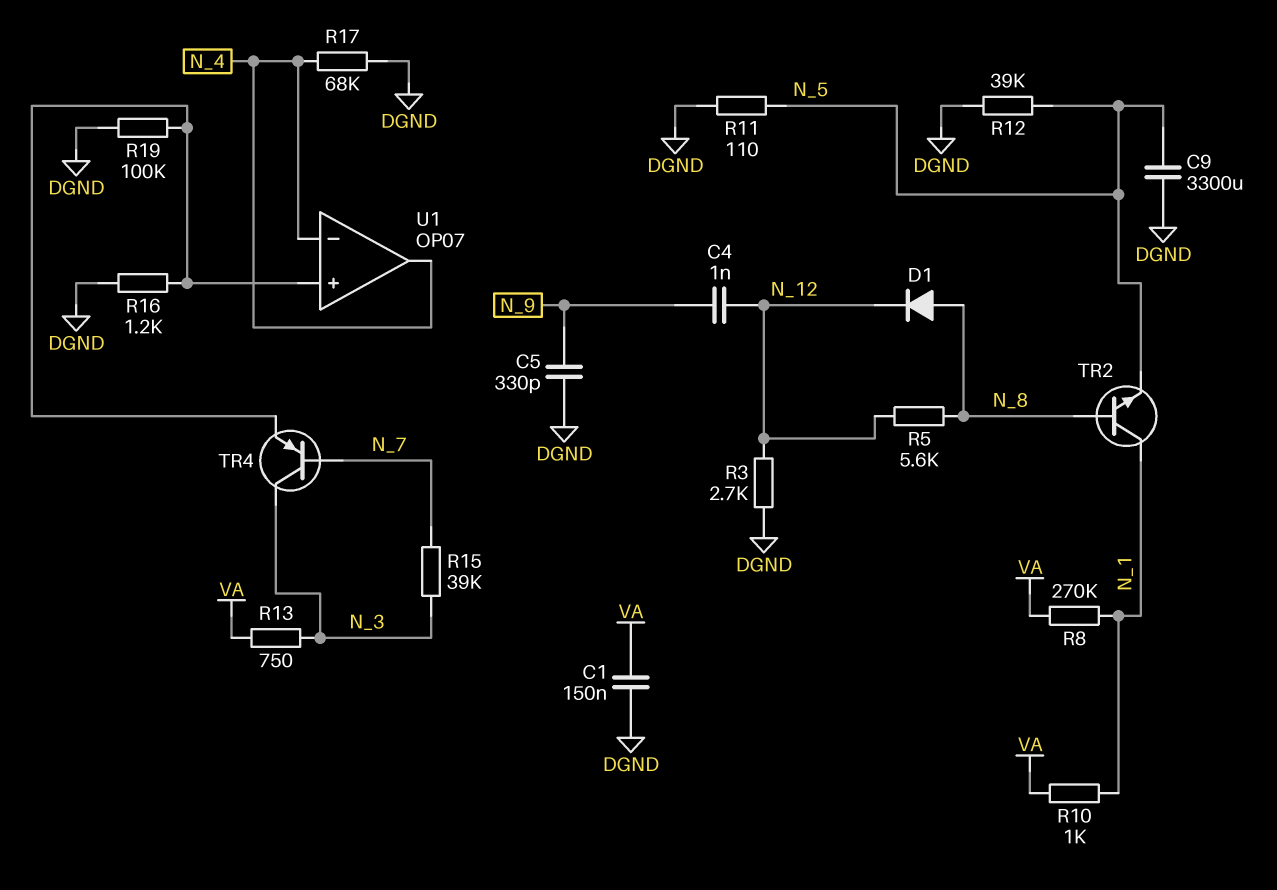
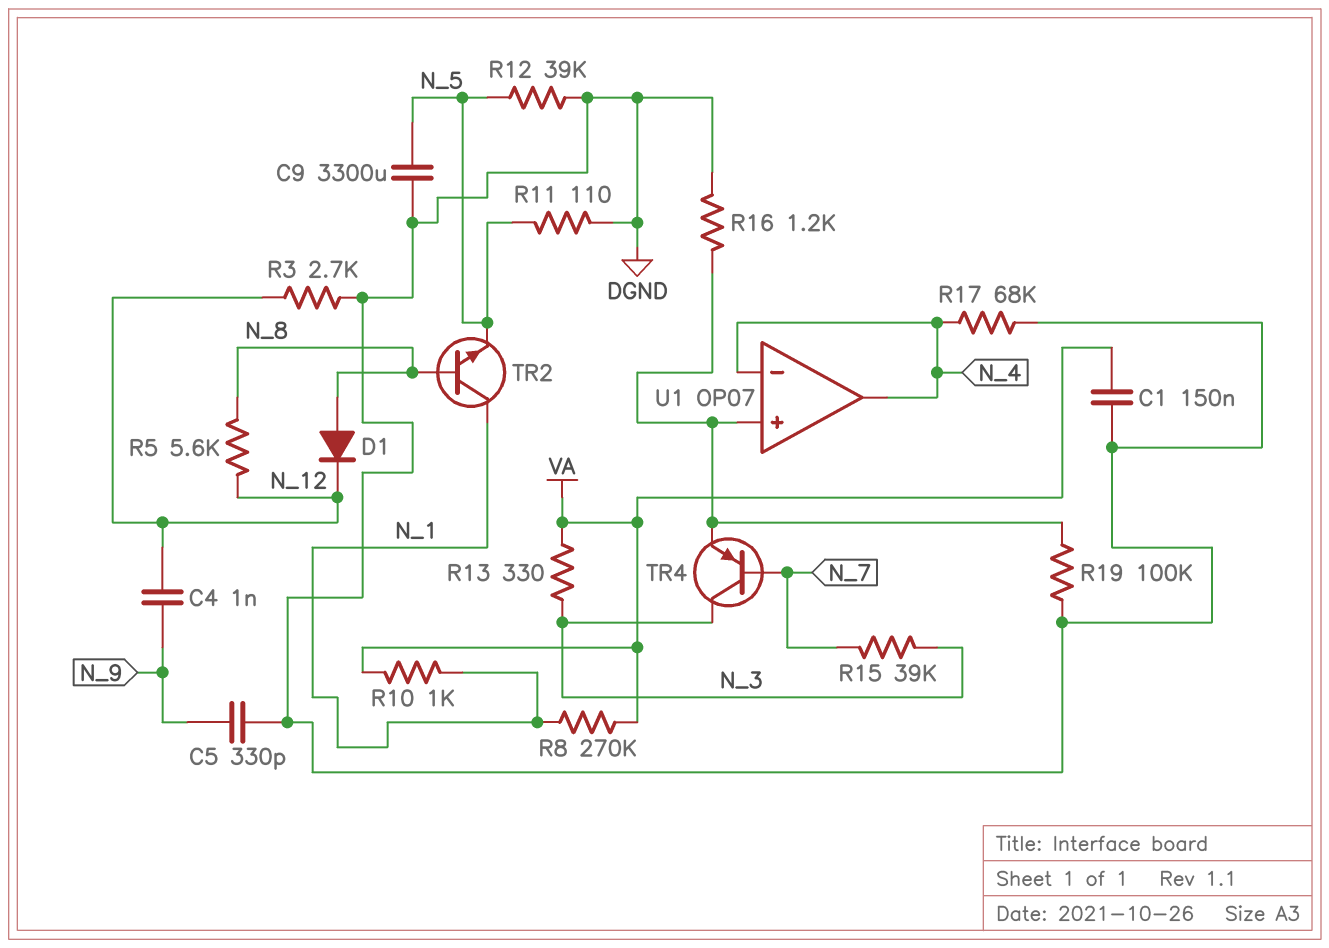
R13: 750 (N_3, VA) -> 330 (N_3, VA)

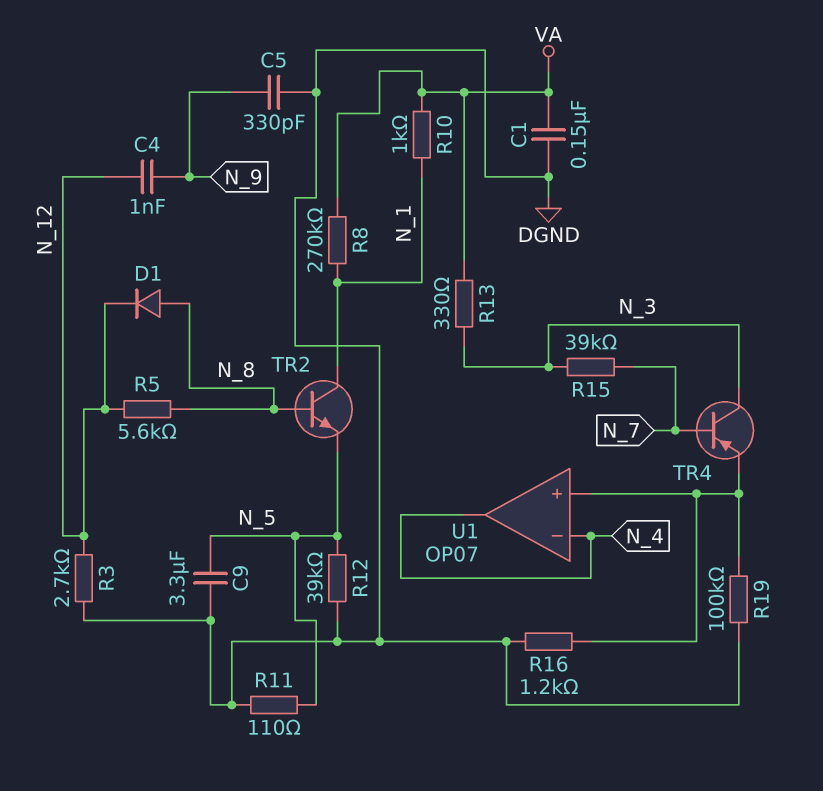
C9: 3300uF (DGND, N_5) -> 3.3uF (DGND, N_5)
R17: 68k (DGND, N_4) -> none

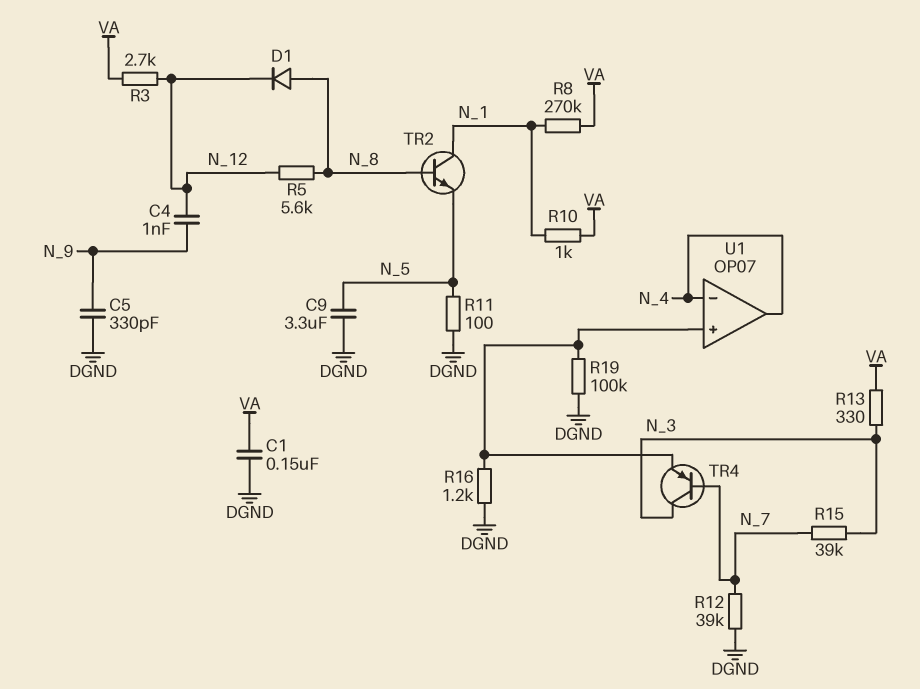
R3: 2.7k (DGND, N_12) -> 2.7k (N_12, VA)
R11: 110 (DGND, N_5) -> 100 (DGND, N_5)
R12: 39k (DGND, N_5) -> 39k (DGND, N_7)

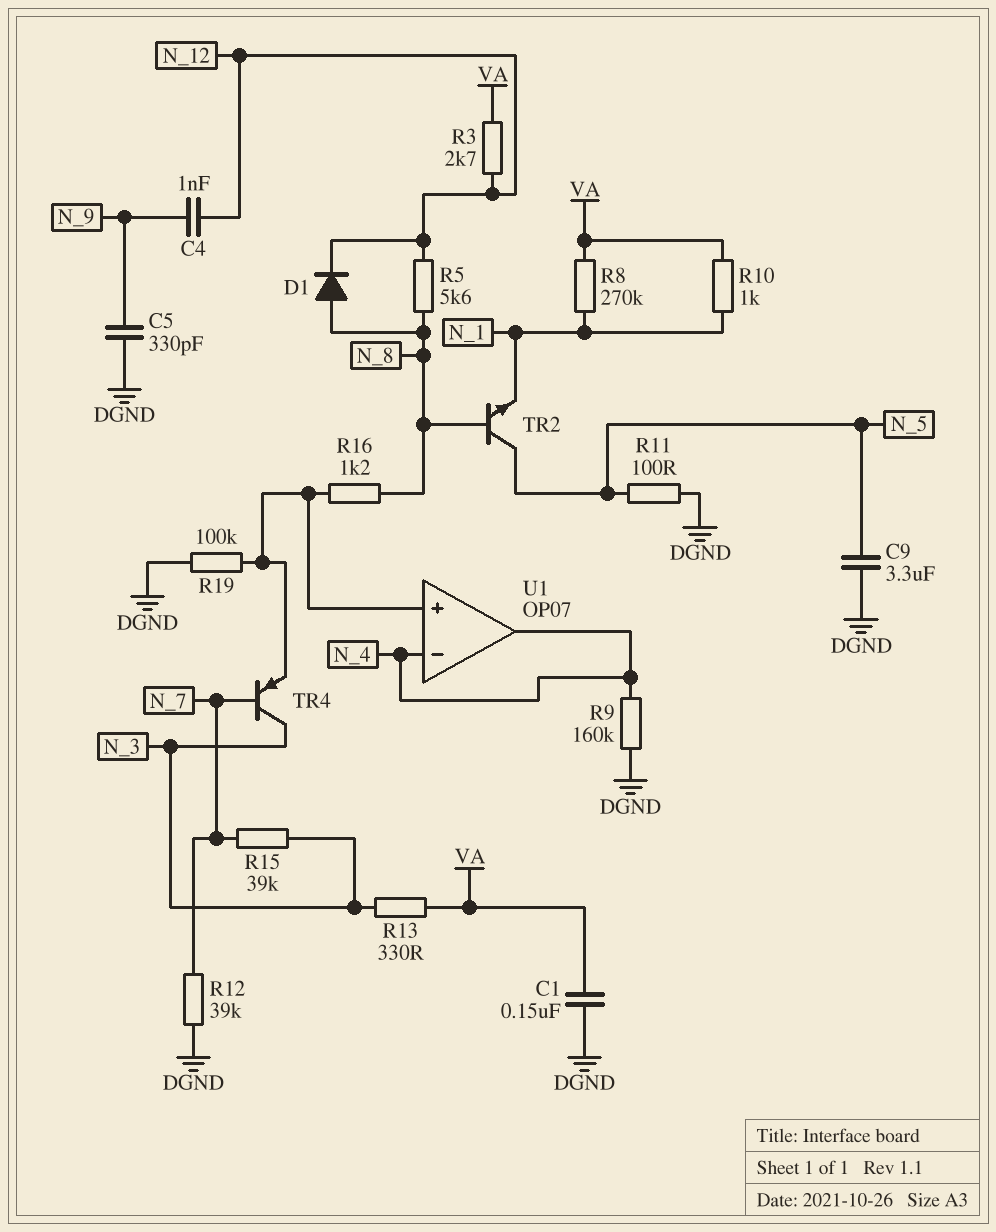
R9: none -> 160k (DGND, N_4)
R16: 1.2k (DGND, U1/in+) -> 1.2k (N_8, U1/in+)
TR2: NPN (B N_8, C N_1, E N_5) -> NPN (B N_8, C N_5, E N_1)

